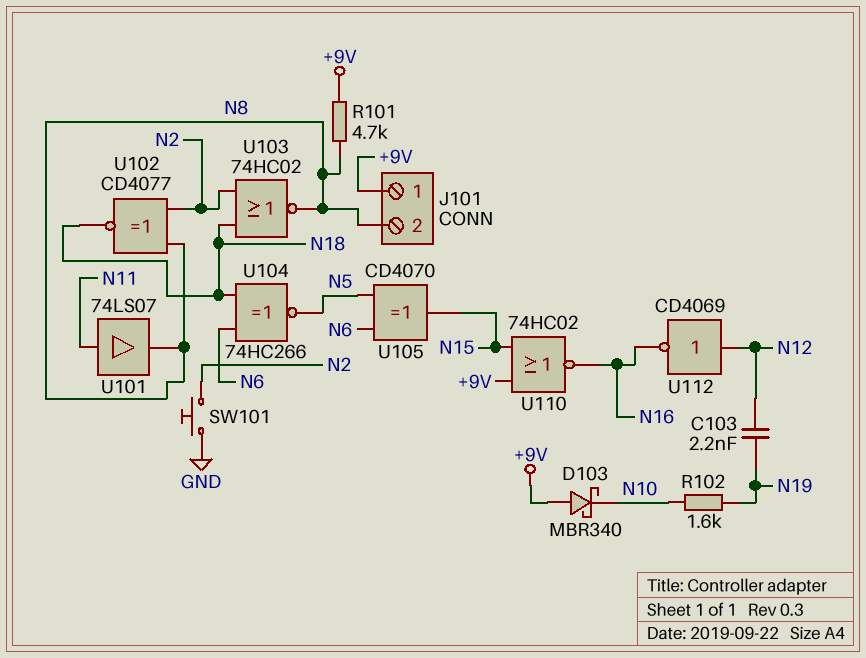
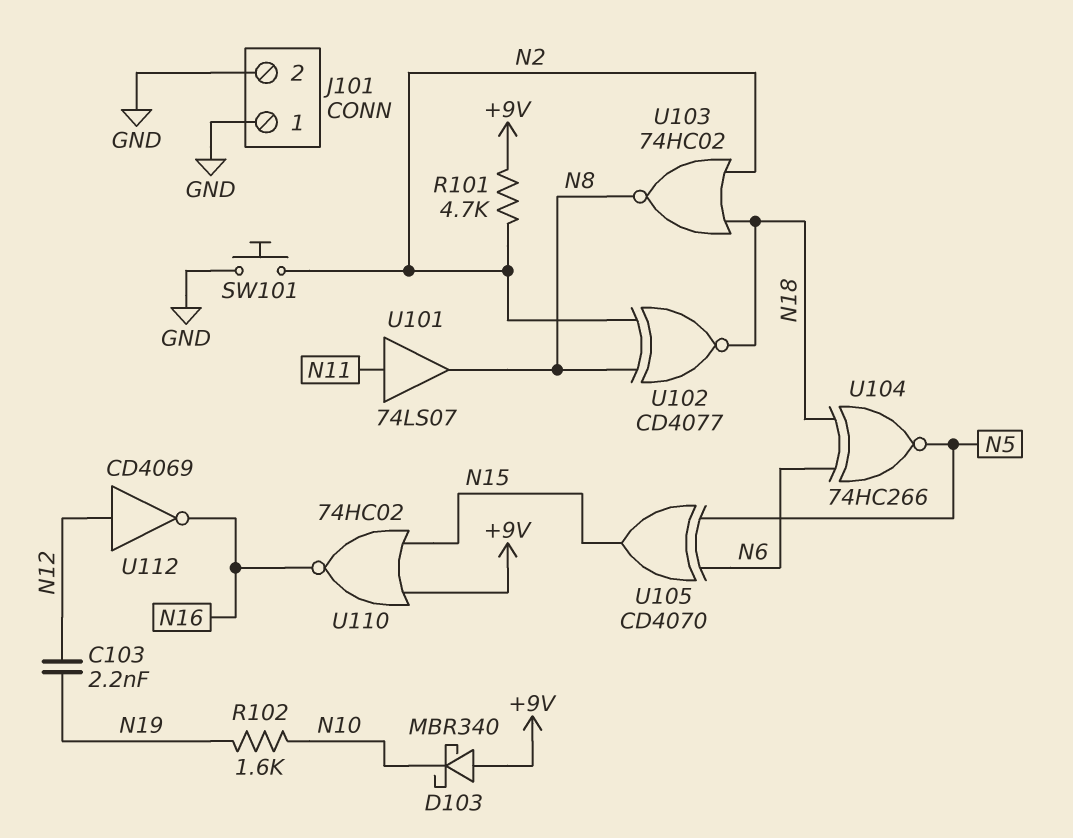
J101 pin 1: +9V -> GND
J101 pin 2: N8 -> GND
R101: 4.7k (+9V, N8) -> 4.7k (+9V, N2)

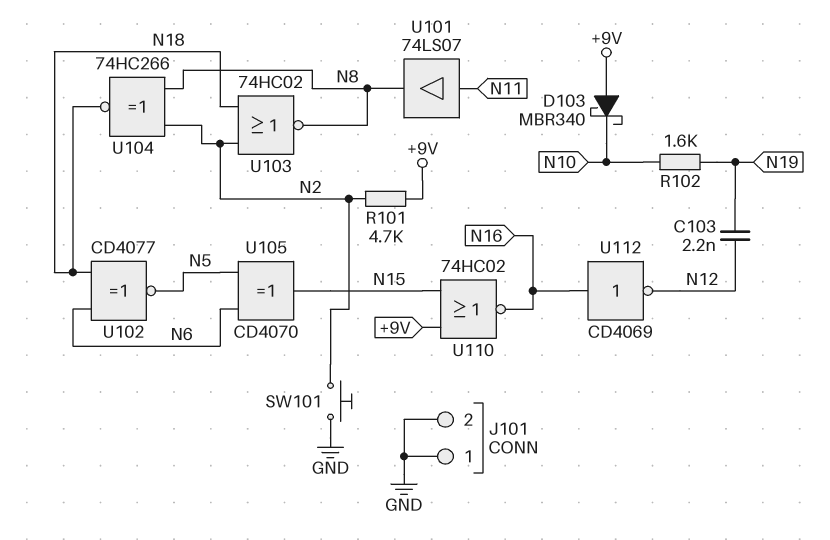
U102: XNOR CD4077 (in N2, in N8, out N18) -> XNOR CD4077 (in N6, in N18, out N5)
U104: XNOR 74HC266 (in N6, in N18, out N5) -> XNOR 74HC266 (in N2, in N8, out N18)
U112: NOT CD4069 (in N12, out N16) -> NOT CD4069 (in N16, out N12)

